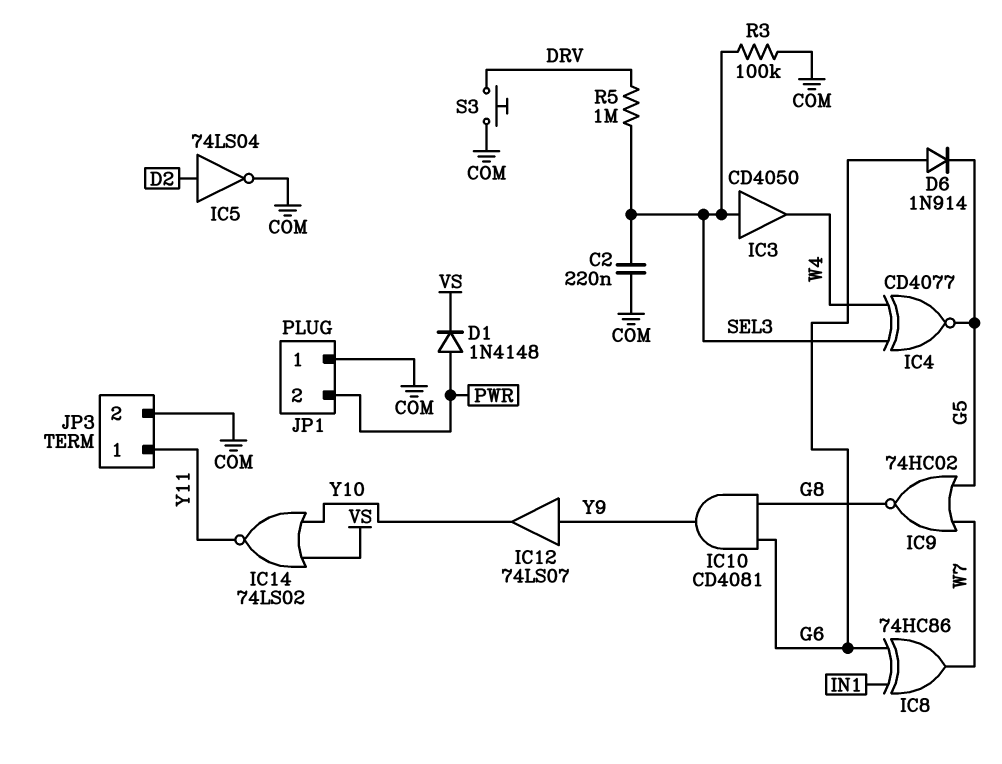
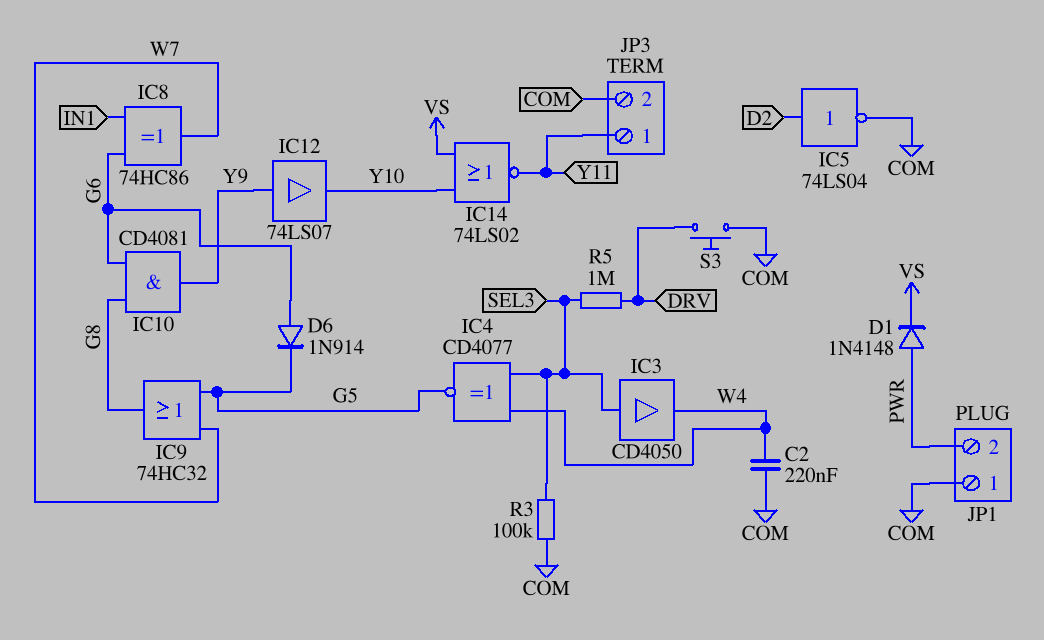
C2: 220nF (COM, SEL3) -> 220nF (COM, W4)
IC9: NOR 74HC02 (in G5, in W7, out G8) -> OR 74HC32 (in G5, in W7, out G8)

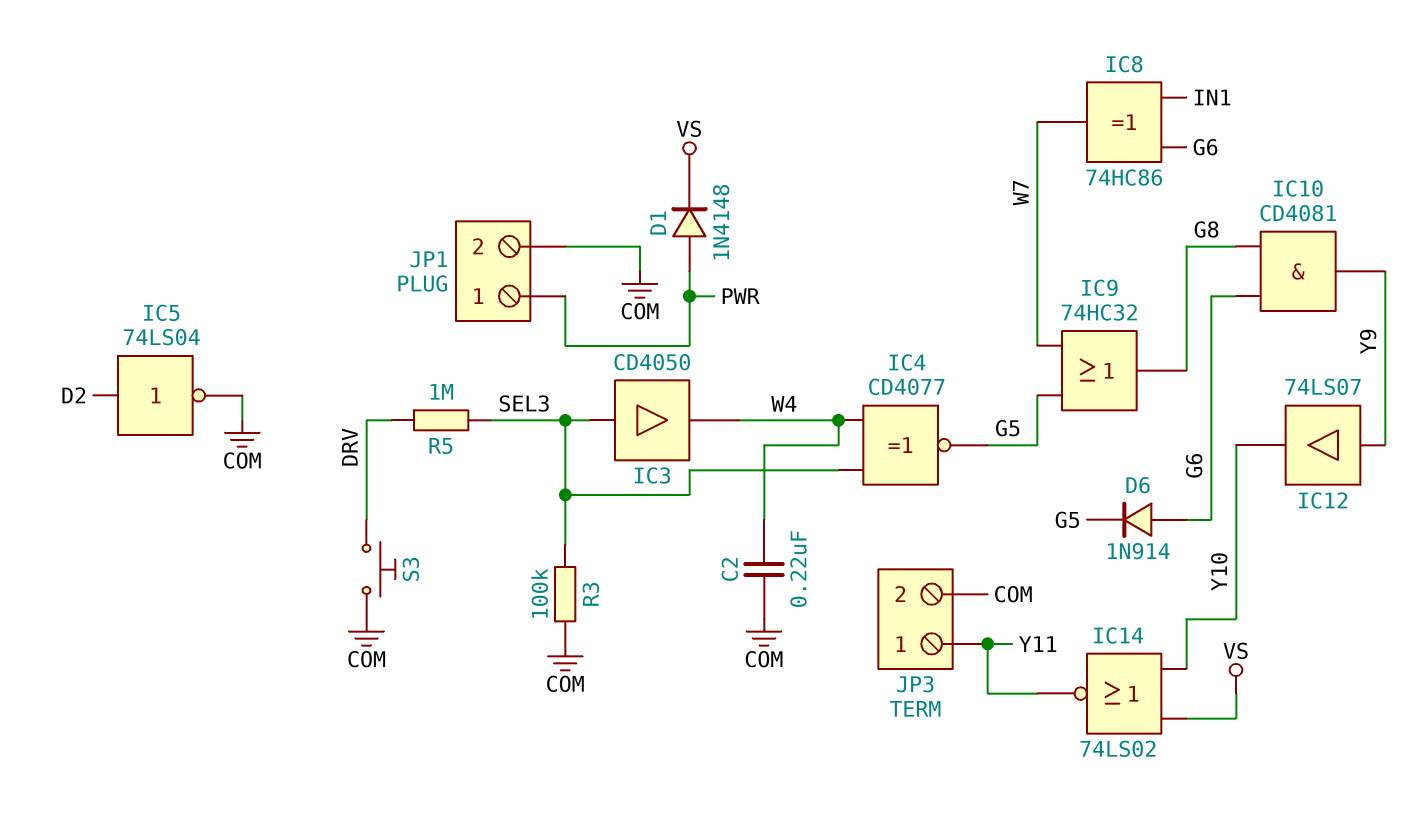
JP1 pin 1: COM -> PWR
JP1 pin 2: PWR -> COM

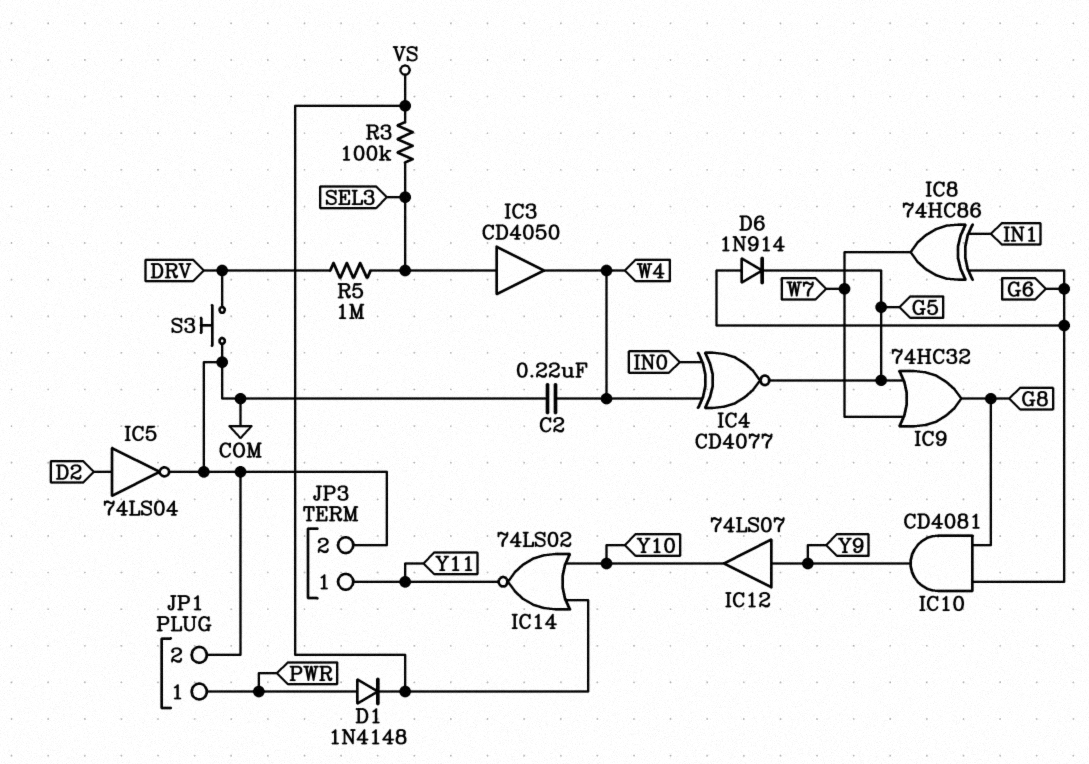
IC4: XNOR CD4077 (in SEL3, in W4, out G5) -> XNOR CD4077 (in IN0, in W4, out G5)
R3: 100k (COM, SEL3) -> 100k (SEL3, VS)

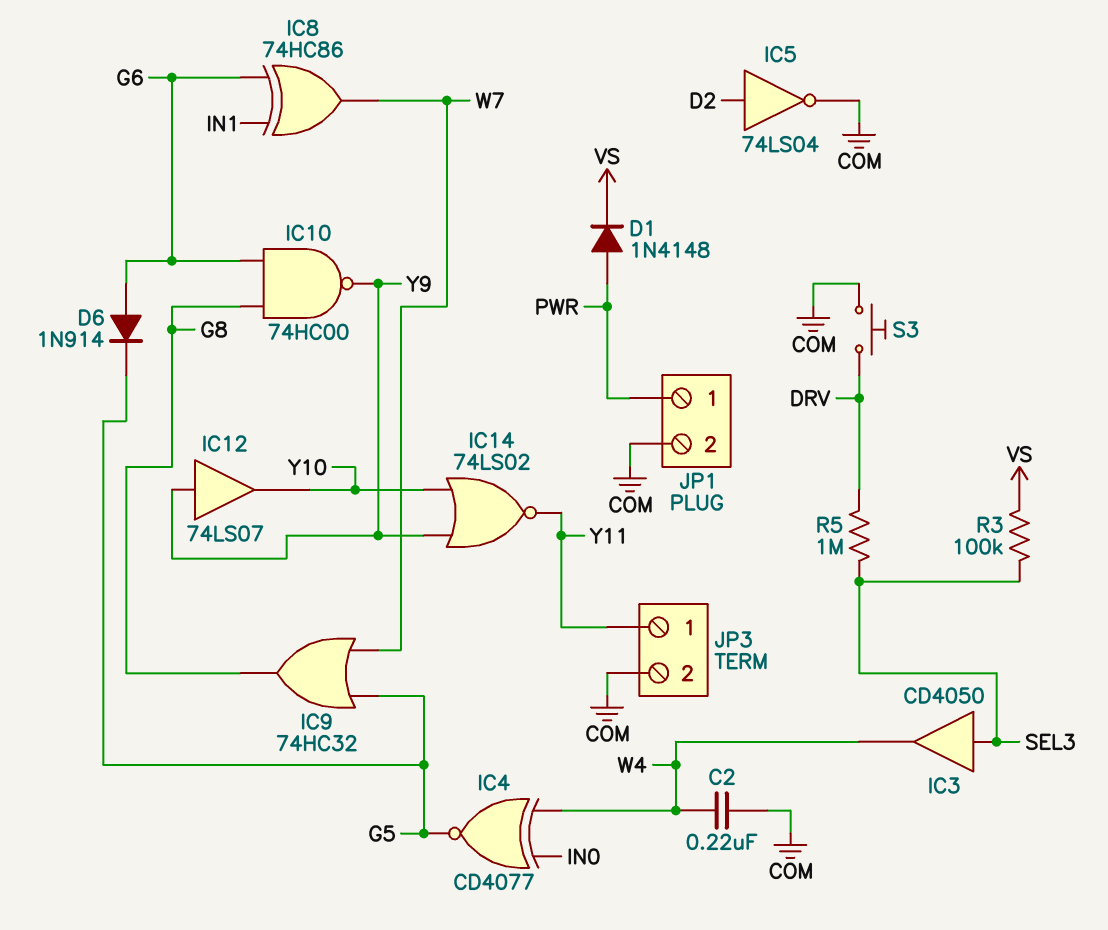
IC10: AND CD4081 (in G6, in G8, out Y9) -> NAND 74HC00 (in G6, in G8, out Y9)
IC14: NOR 74LS02 (in VS, in Y10, out Y11) -> NOR 74LS02 (in Y9, in Y10, out Y11)

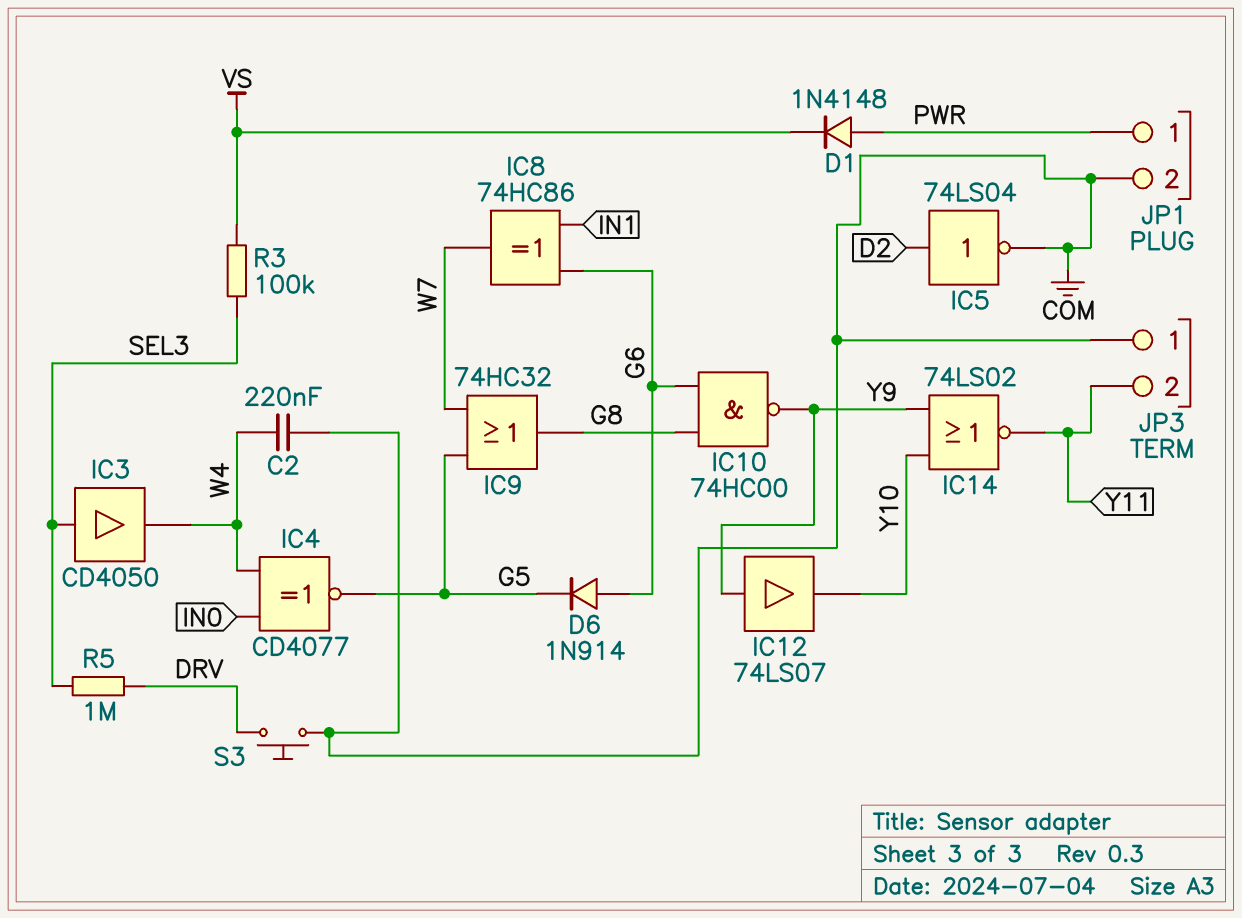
JP3 pin 1: Y11 -> COM
JP3 pin 2: COM -> Y11

